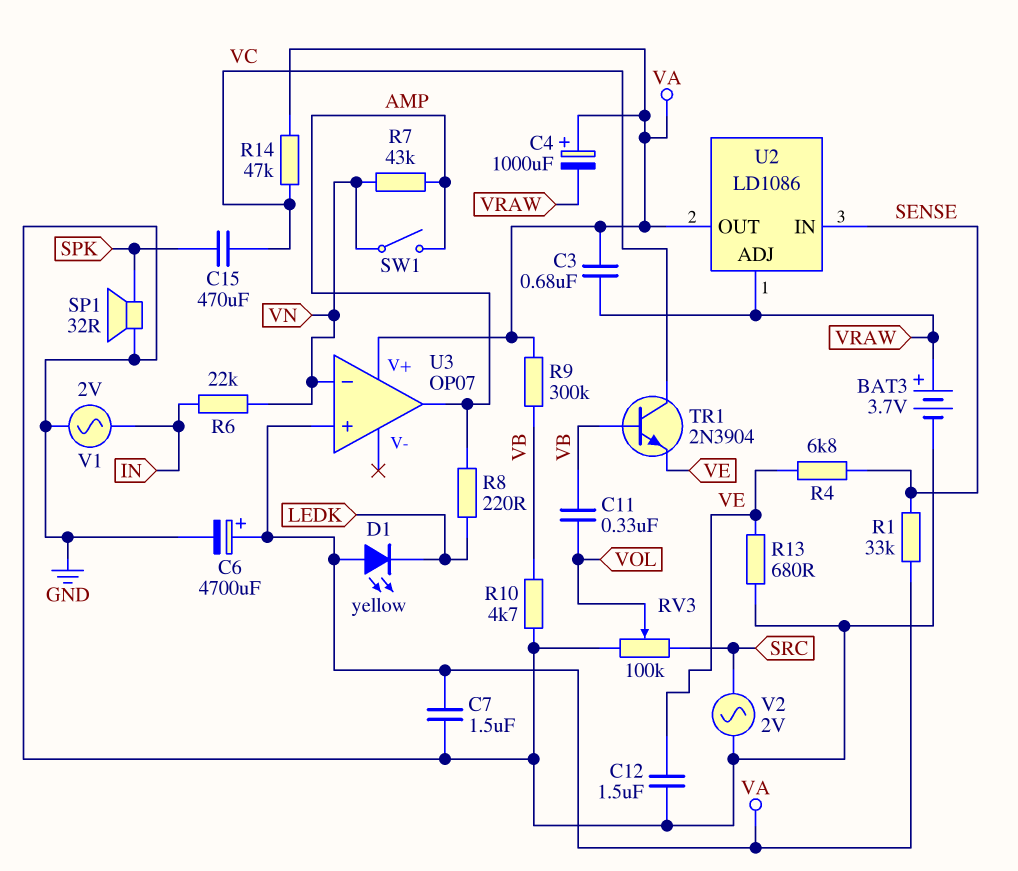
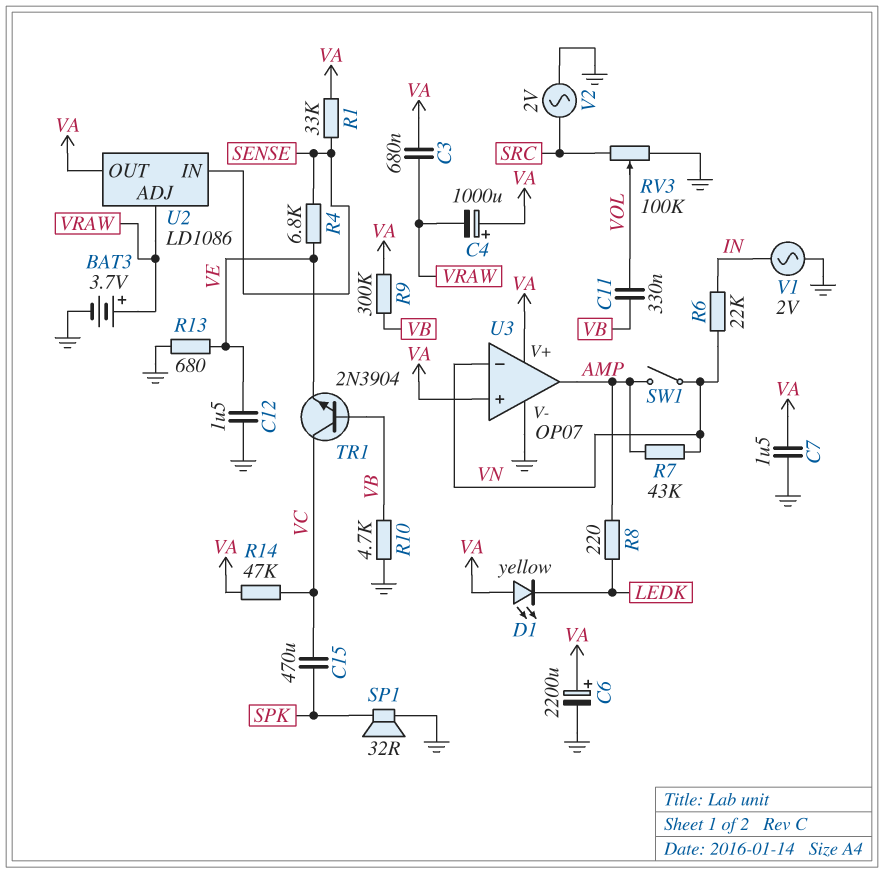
C6: 4700uF (plus VA, minus GND) -> 2200uF (plus VA, minus GND)
U3 pin V-: none -> GND

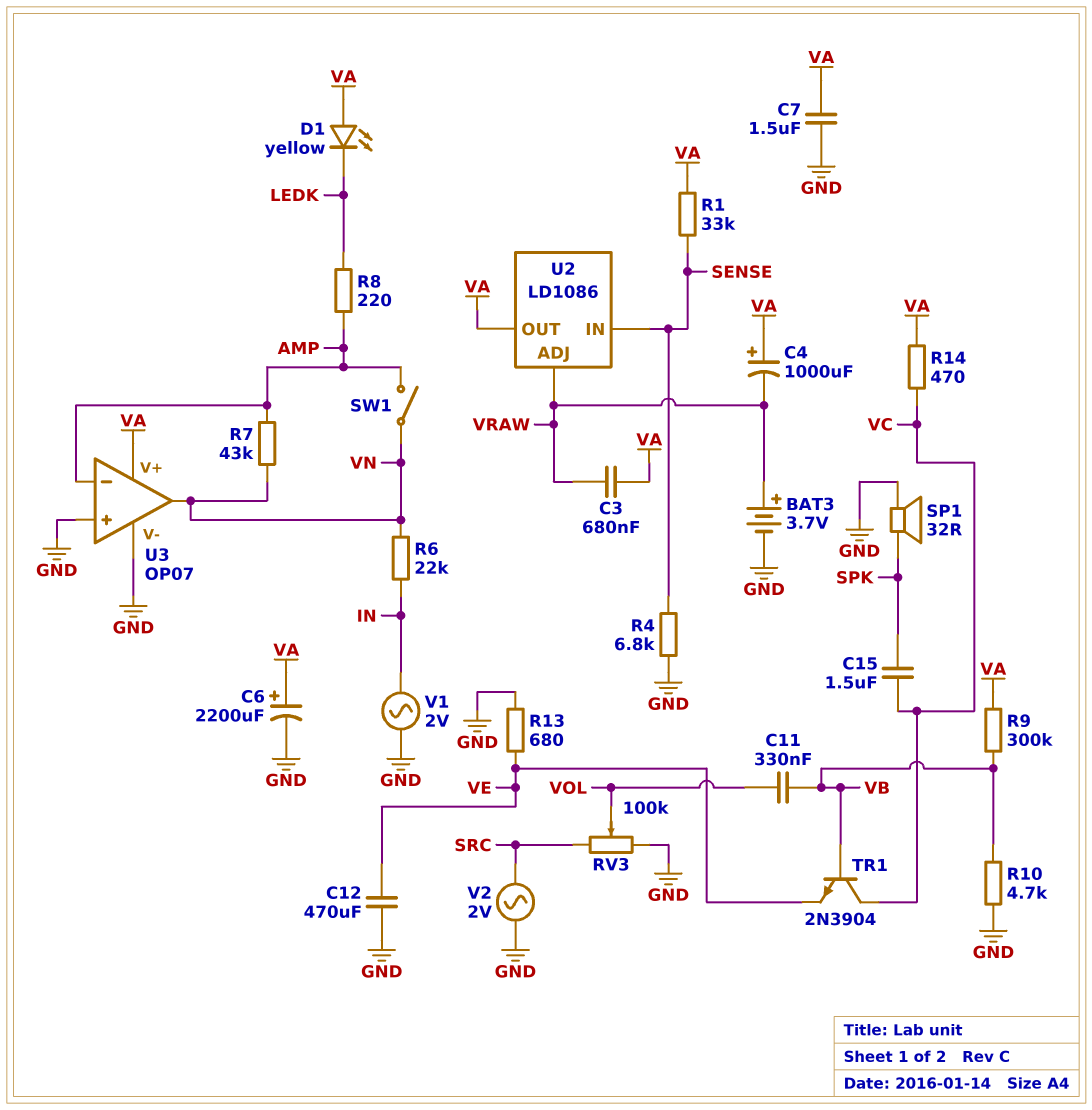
C12: 1.5uF (GND, VE) -> 470uF (GND, VE)
C15: 470uF (SPK, VC) -> 1.5uF (SPK, VC)
R4: 6.8k (SENSE, VE) -> 6.8k (GND, SENSE)
R14: 47k (VA, VC) -> 470 (VA, VC)
U3 pin in+: VA -> GND
U3 pin in-: VN -> AMP
U3 pin out: AMP -> VN

